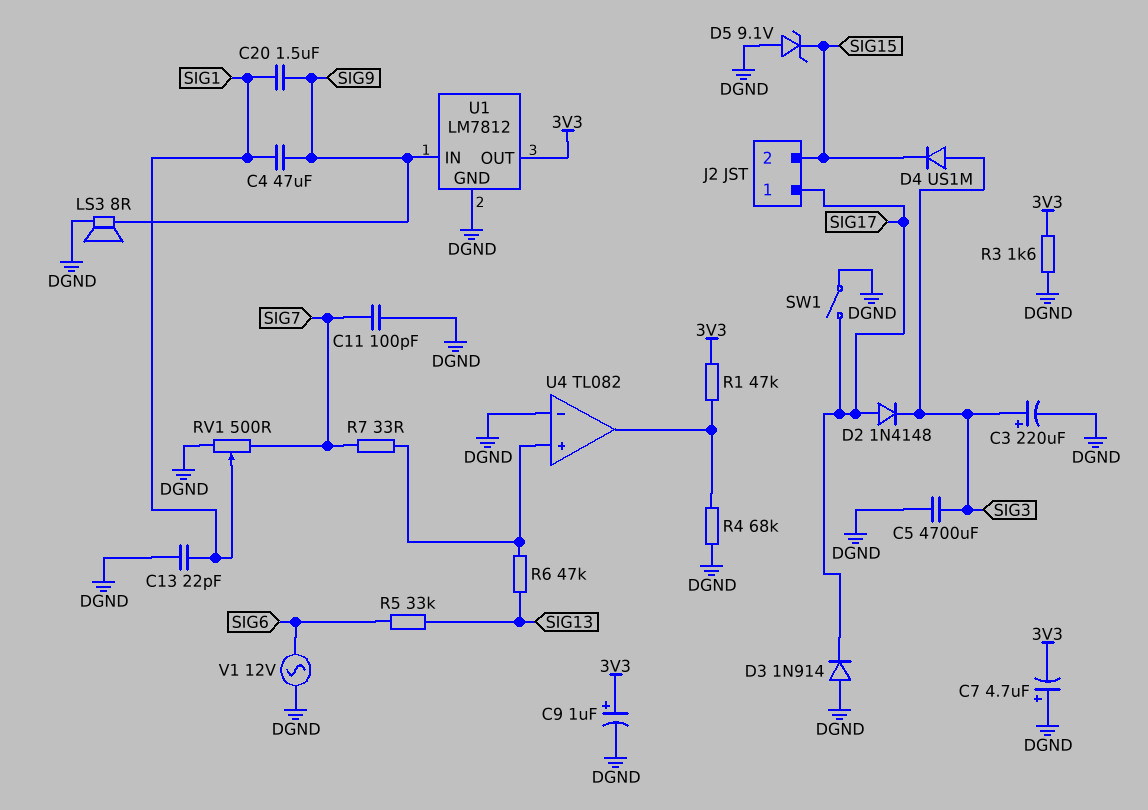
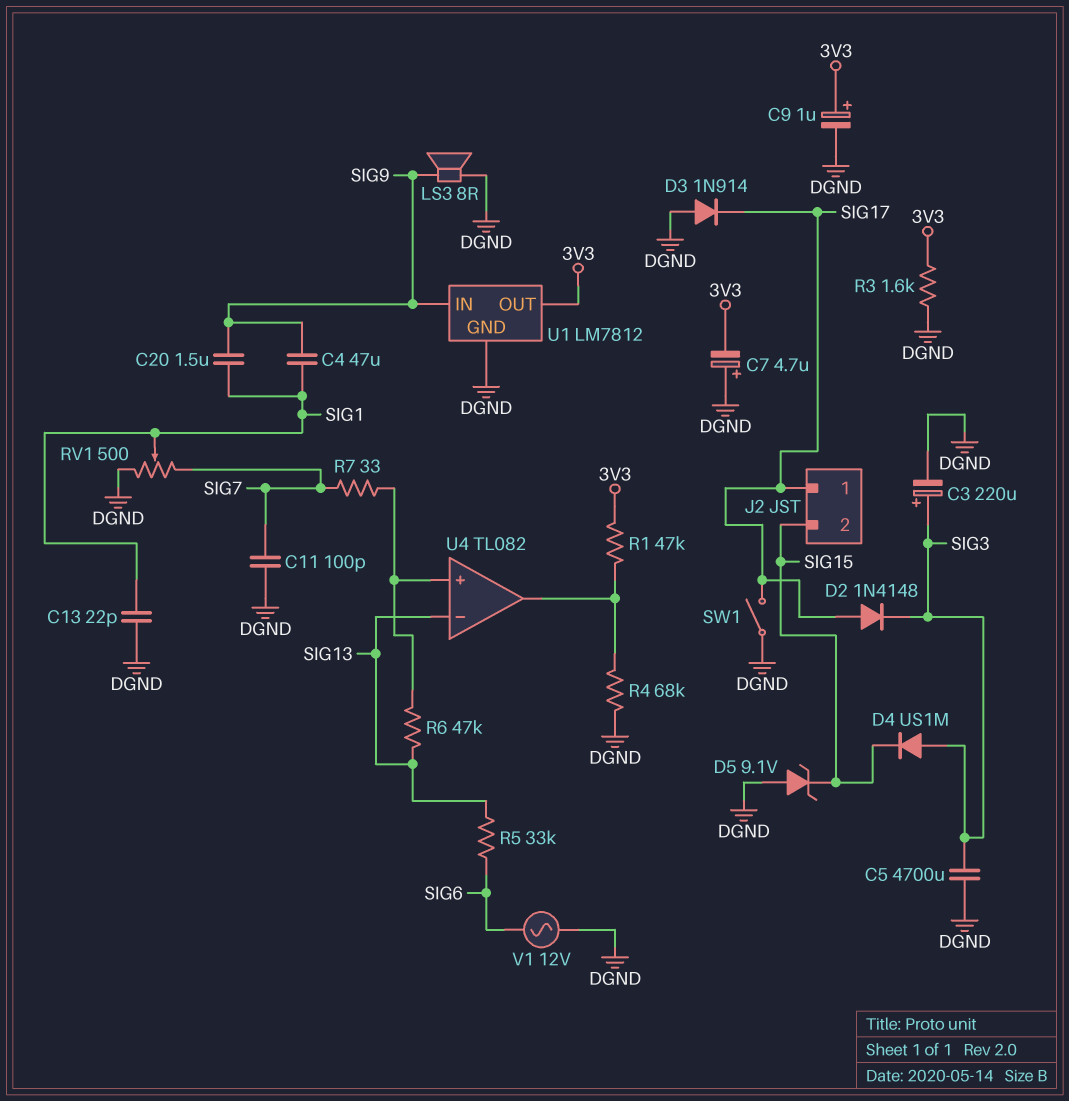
U4 pin in-: DGND -> SIG13

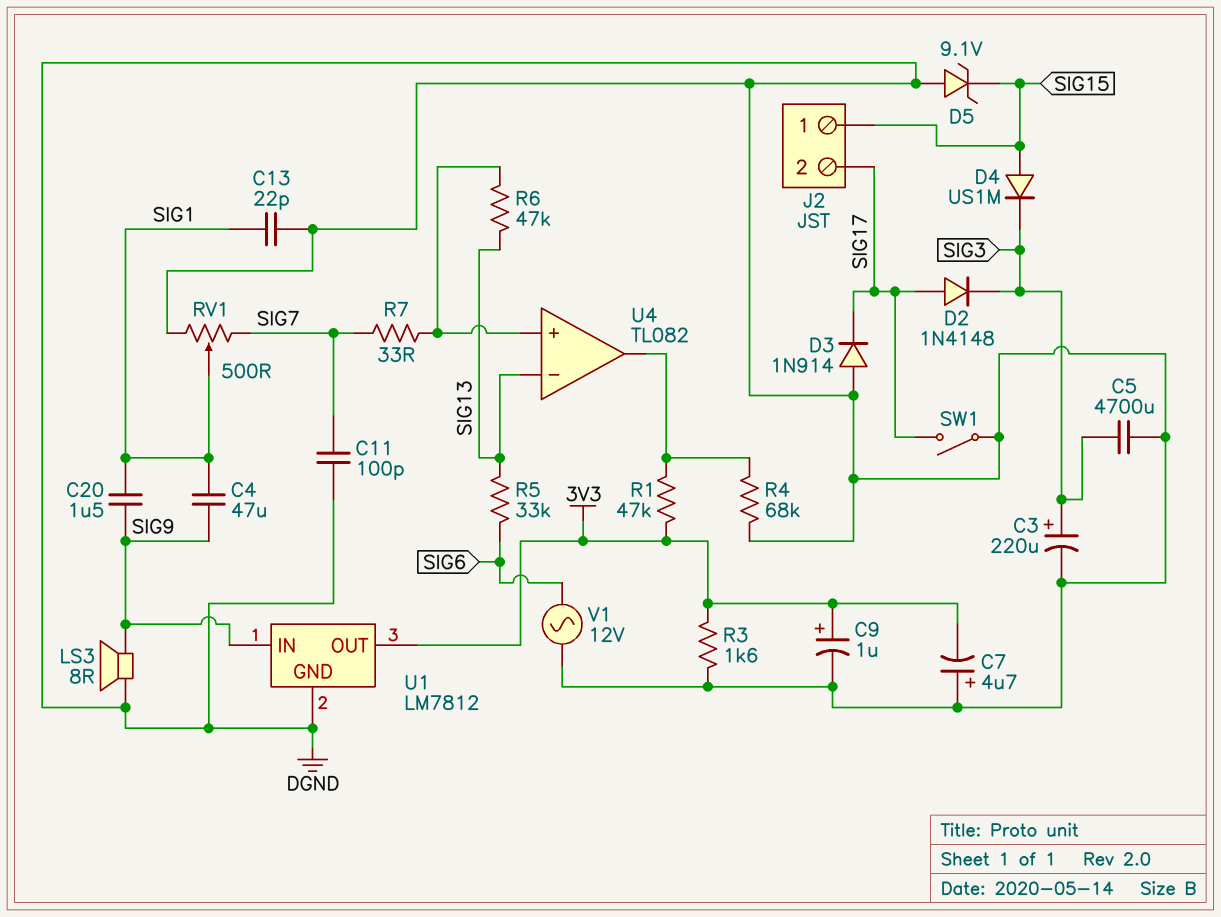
D4: diode US1M (A SIG3, K SIG15) -> diode US1M (A SIG15, K SIG3)
J2 pin 1: SIG17 -> SIG15
J2 pin 2: SIG15 -> SIG17

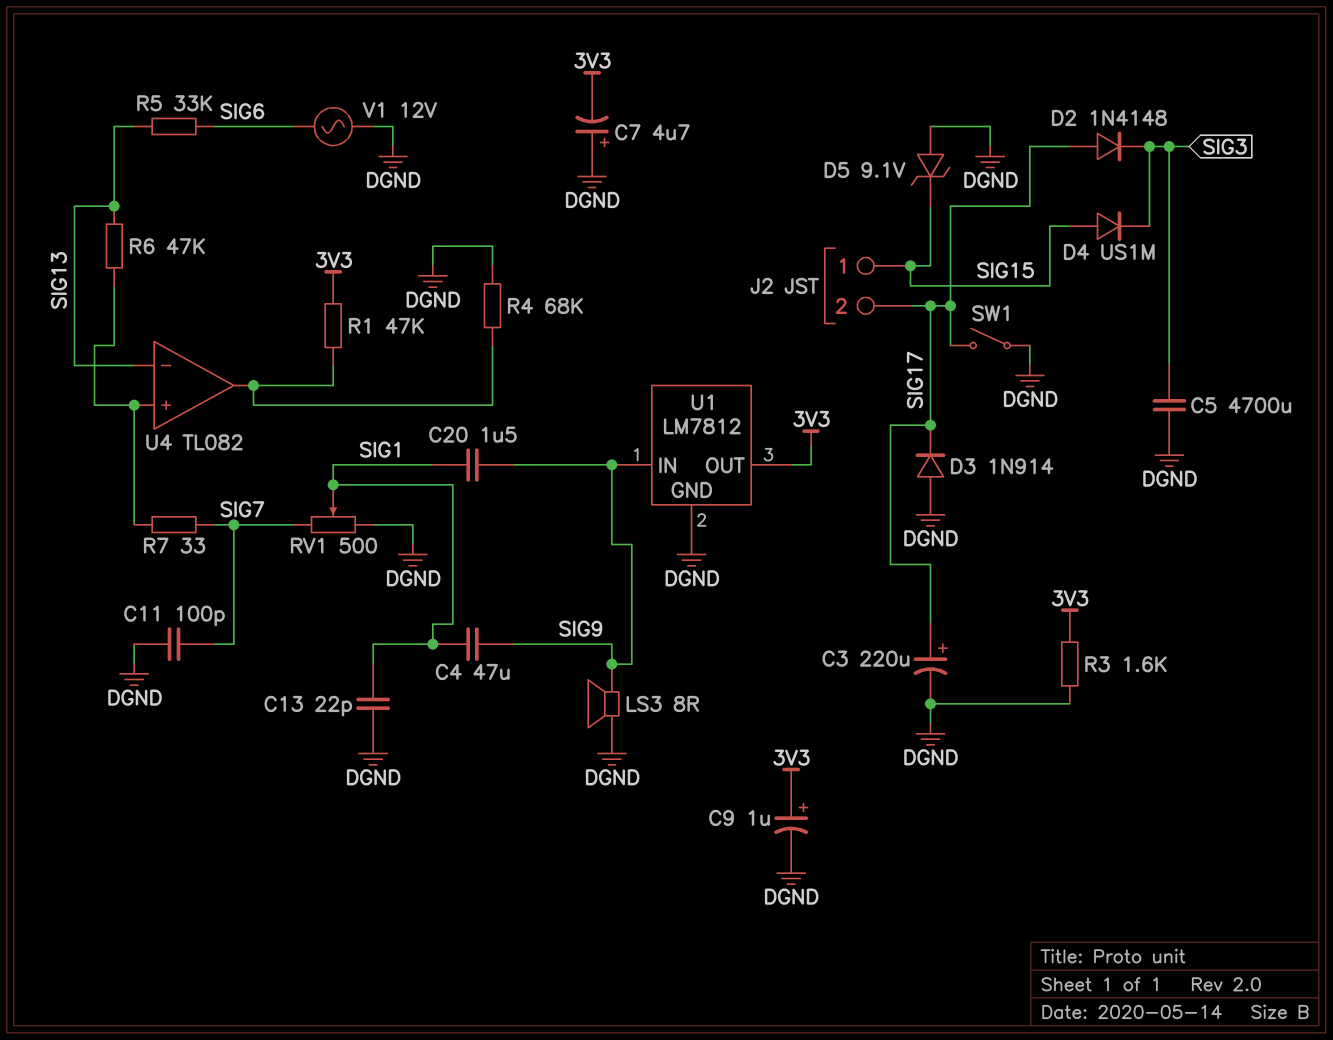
C3: 220uF (plus SIG3, minus DGND) -> 220uF (plus SIG17, minus DGND)

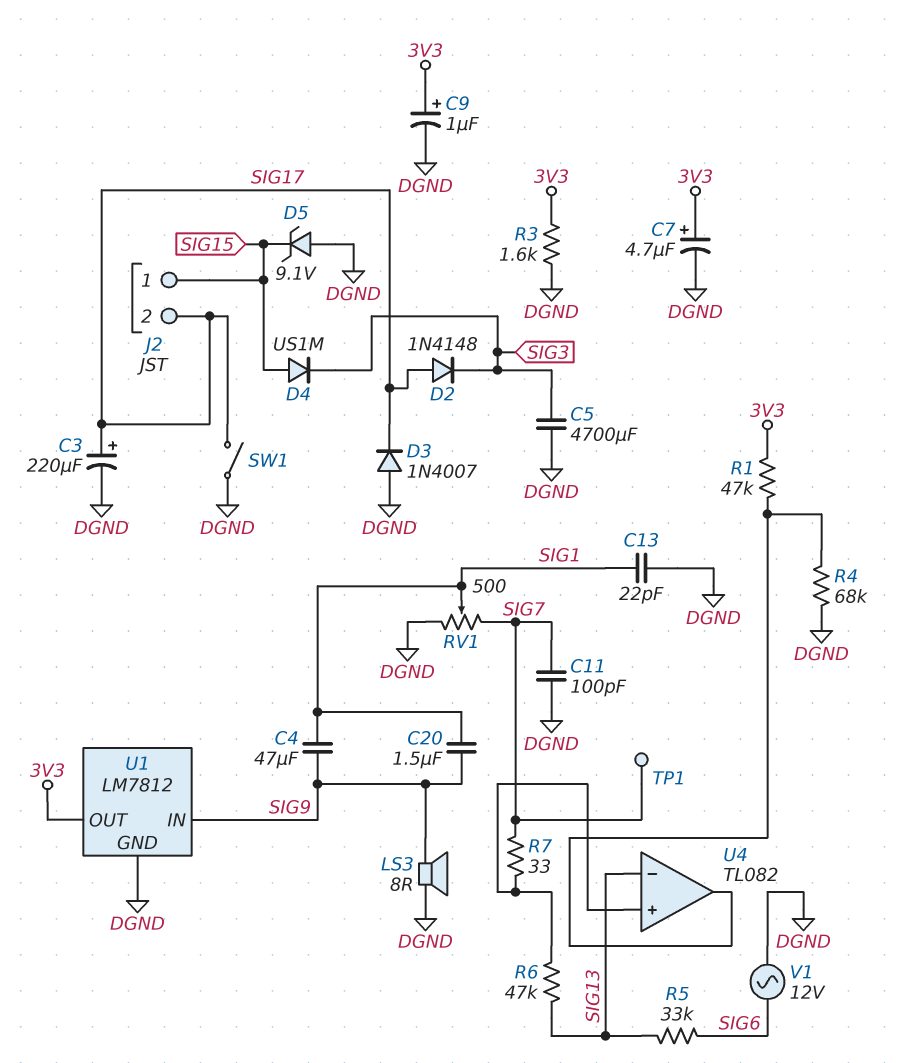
C7: 4.7uF (plus DGND, minus 3V3) -> 4.7uF (plus 3V3, minus DGND)
D3: diode 1N914 (A DGND, K SIG17) -> diode 1N4007 (A DGND, K SIG17)
TP1: none -> test point (SIG7)

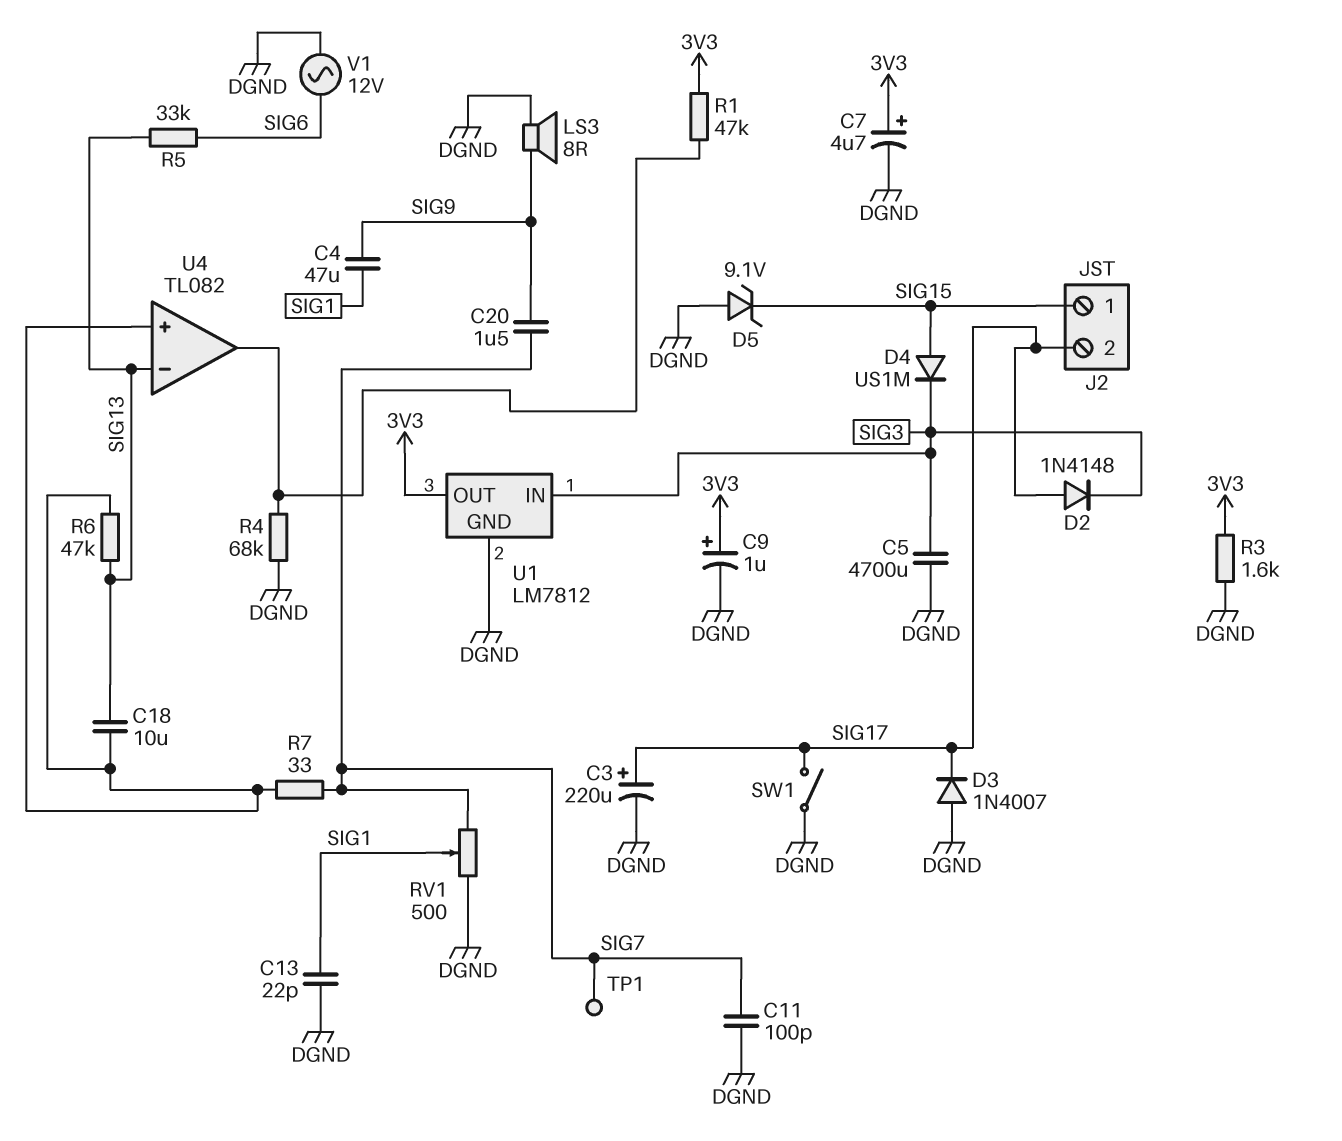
C18: none -> 10uF (SIG13, U4/in+)
C20: 1.5uF (SIG1, SIG9) -> 1.5uF (SIG7, SIG9)
U1 pin IN: SIG9 -> SIG3

